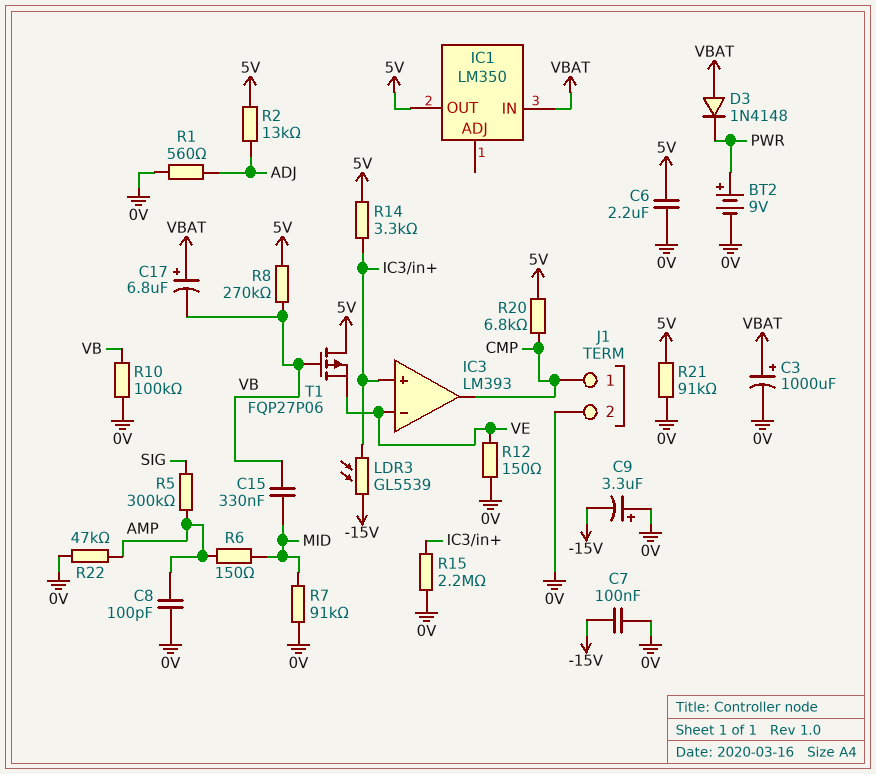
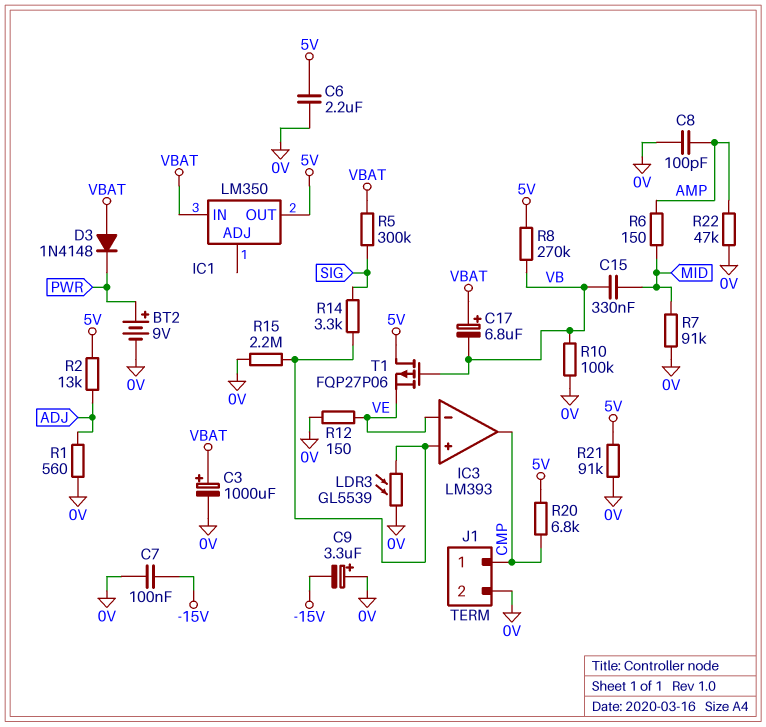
LDR3: GL5539 (-15V, IC3/in+) -> GL5539 (0V, IC3/in+)
R5: 300k (AMP, SIG) -> 300k (SIG, VBAT)
R14: 3.3k (5V, IC3/in+) -> 3.3k (IC3/in+, SIG)

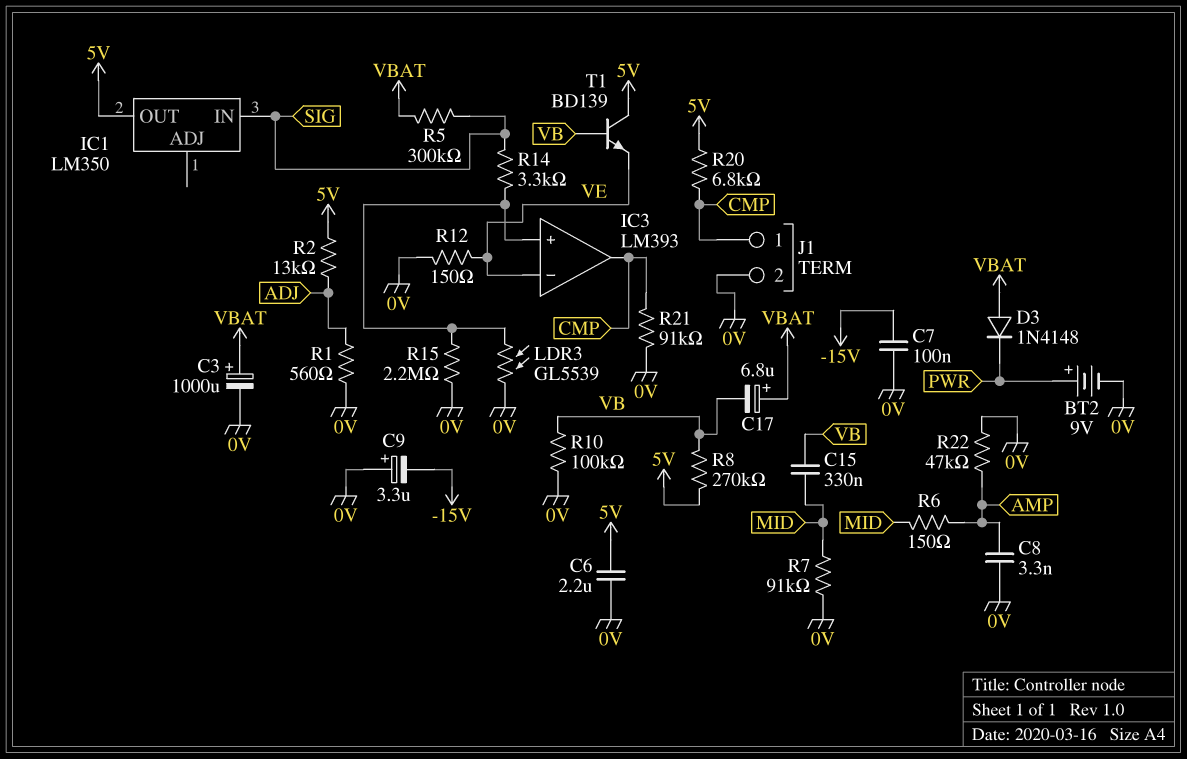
C8: 100pF (0V, AMP) -> 3.3nF (0V, AMP)
IC1 pin IN: VBAT -> SIG
R21: 91k (0V, 5V) -> 91k (0V, CMP)
T1: PMOS FQP27P06 (G VB, D 5V, S VE) -> NPN BD139 (B VB, C 5V, E VE)

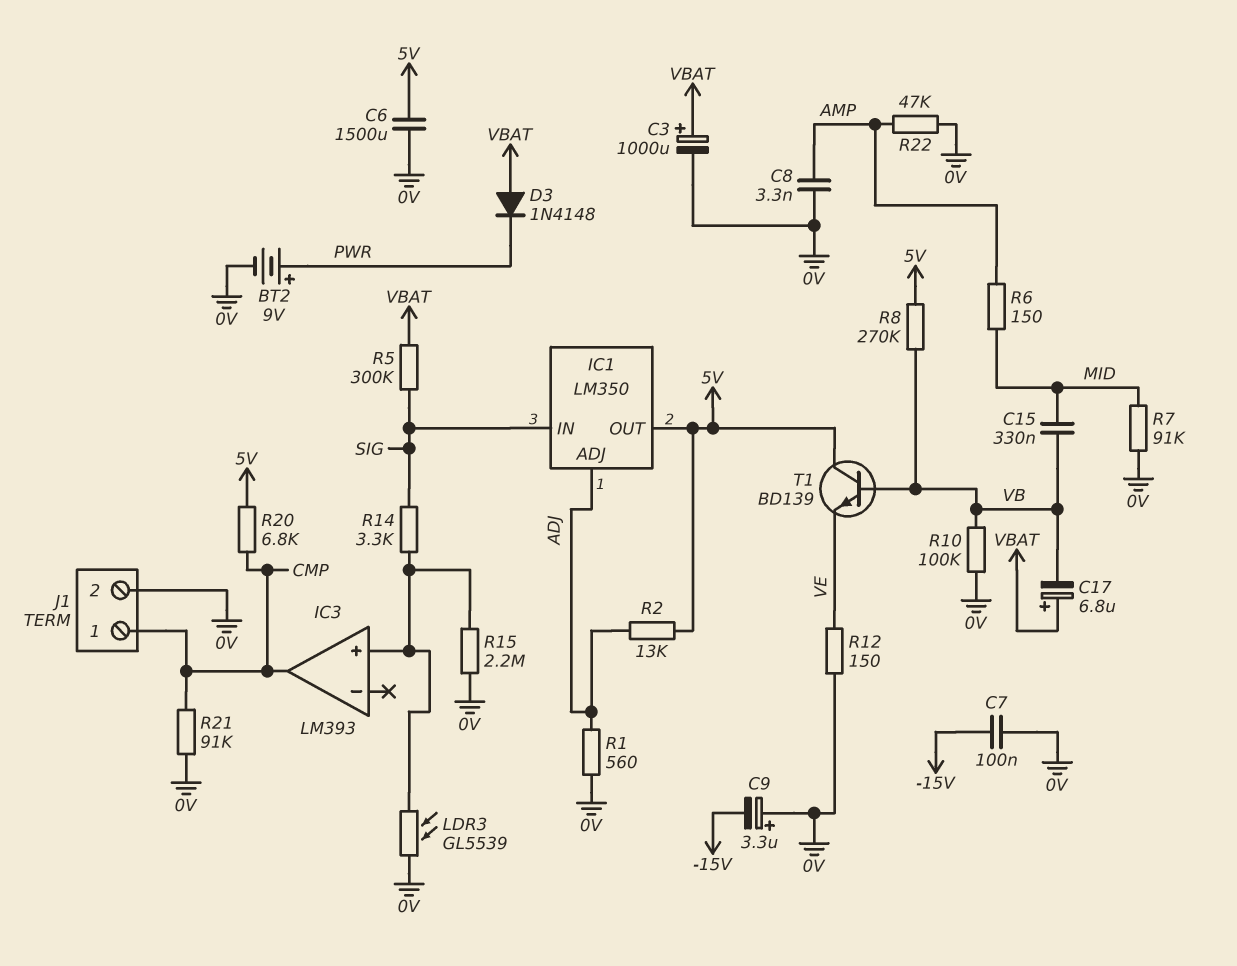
C6: 2.2uF (0V, 5V) -> 1500uF (0V, 5V)
IC1 pin ADJ: none -> ADJ
IC3 pin in-: VE -> none

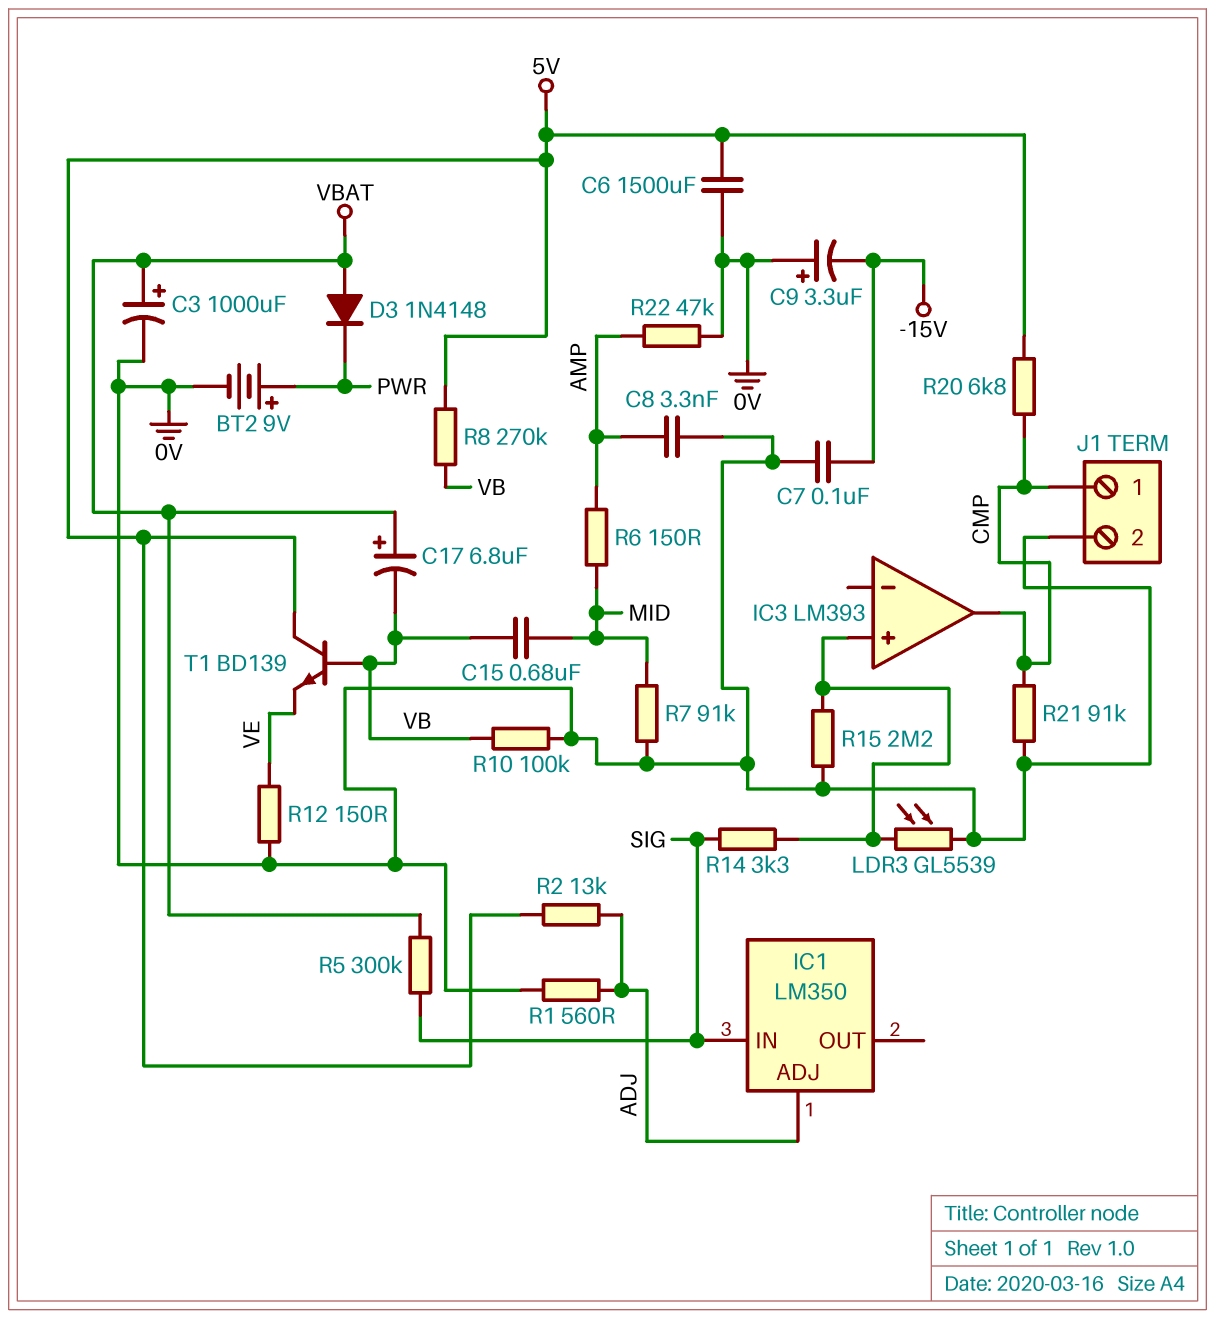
C15: 330nF (MID, VB) -> 680nF (MID, VB)
IC1 pin OUT: 5V -> none

